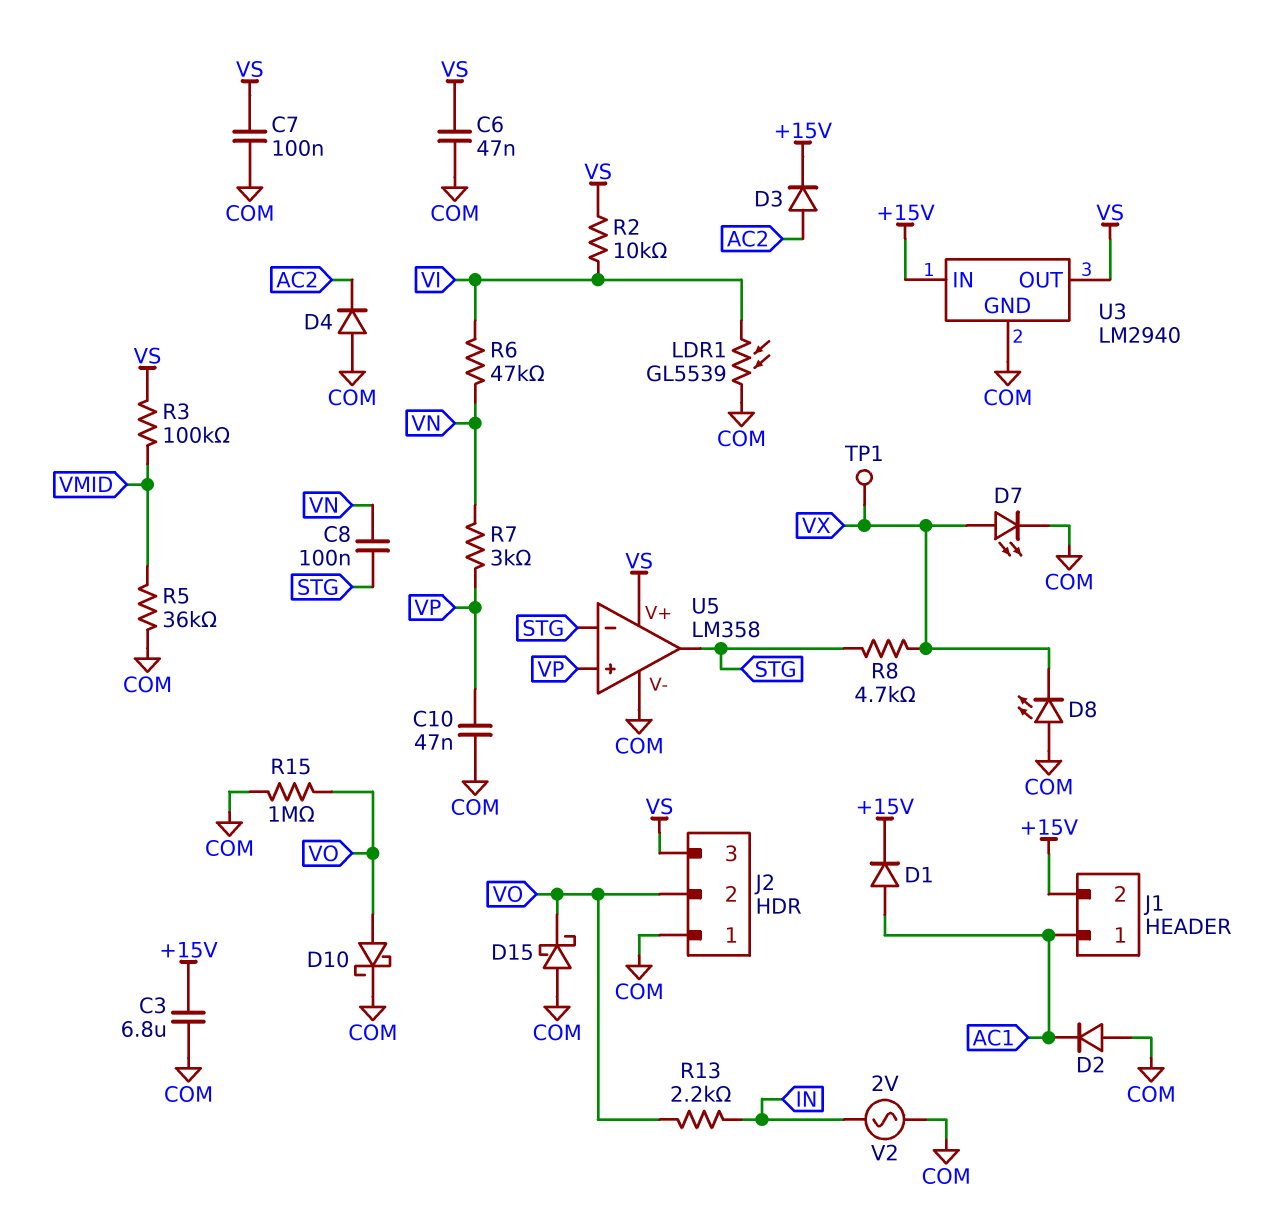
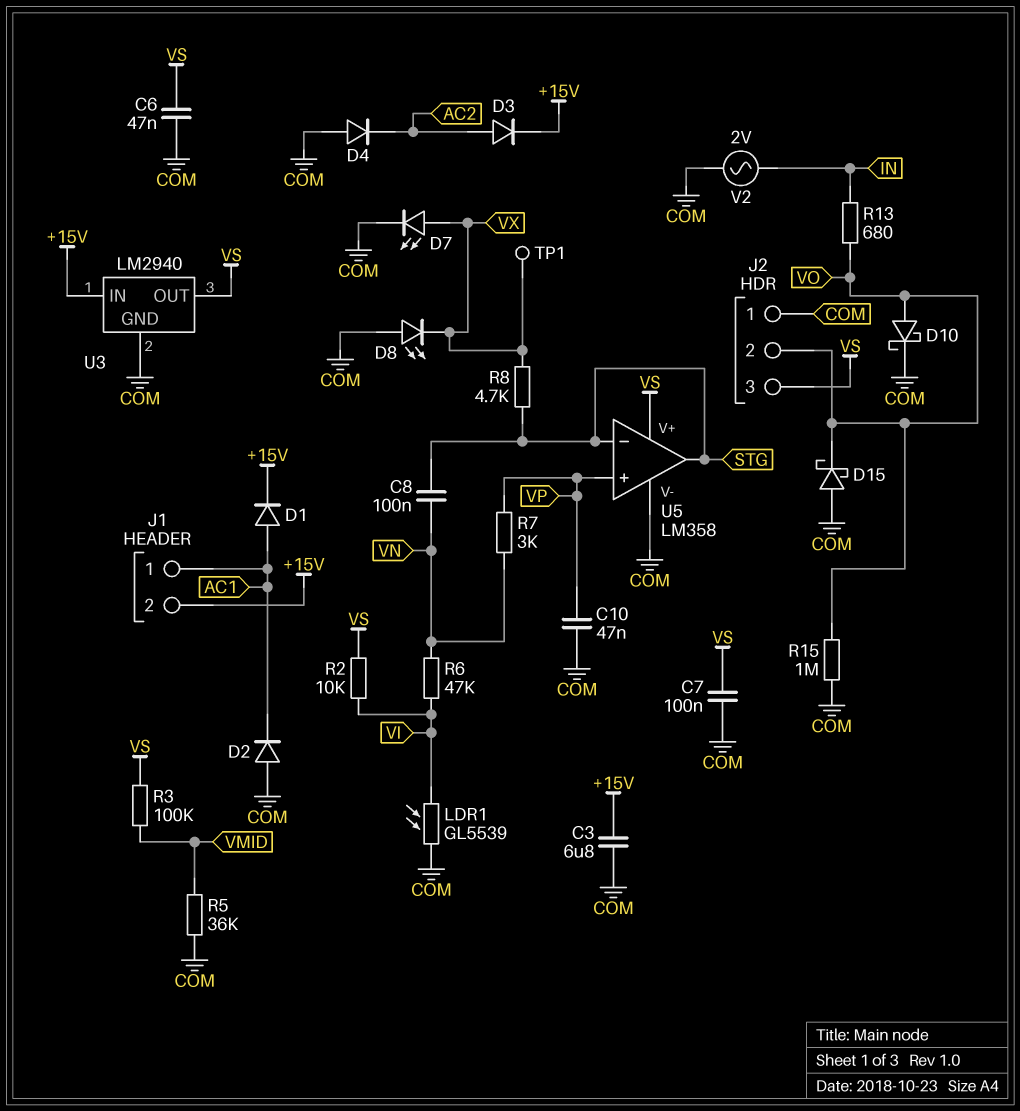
R13: 2.2k (IN, VO) -> 680 (IN, VO)

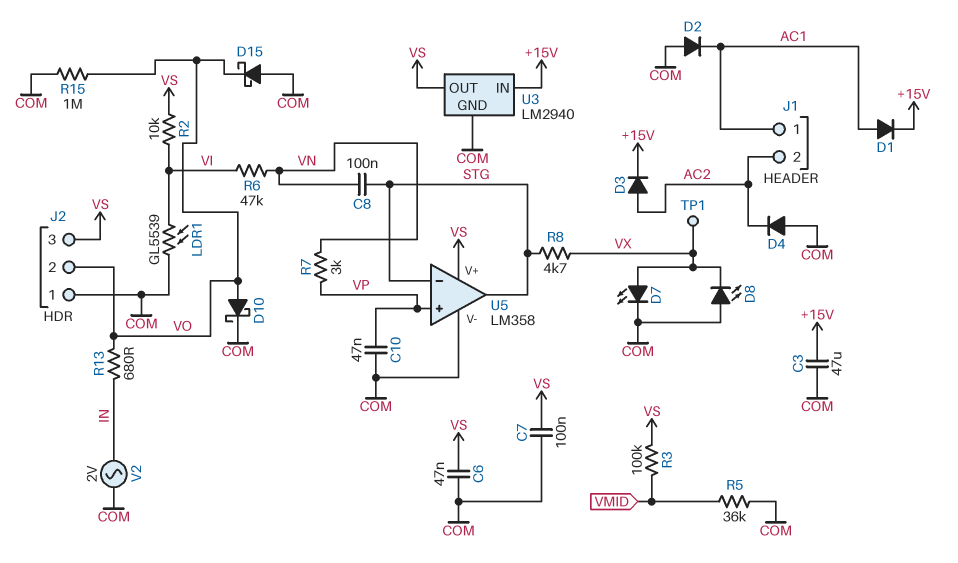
C3: 6.8uF (+15V, COM) -> 47uF (+15V, COM)
J1 pin 2: +15V -> AC2

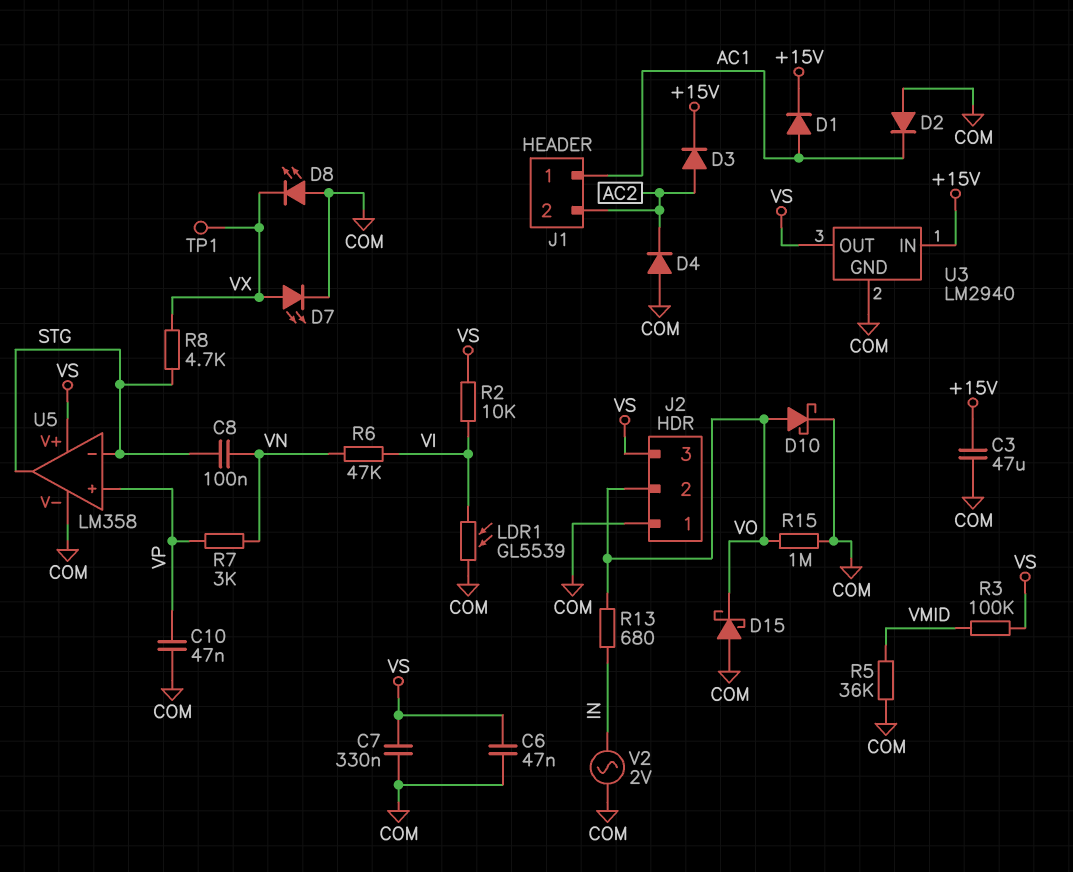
C7: 100nF (COM, VS) -> 330nF (COM, VS)

